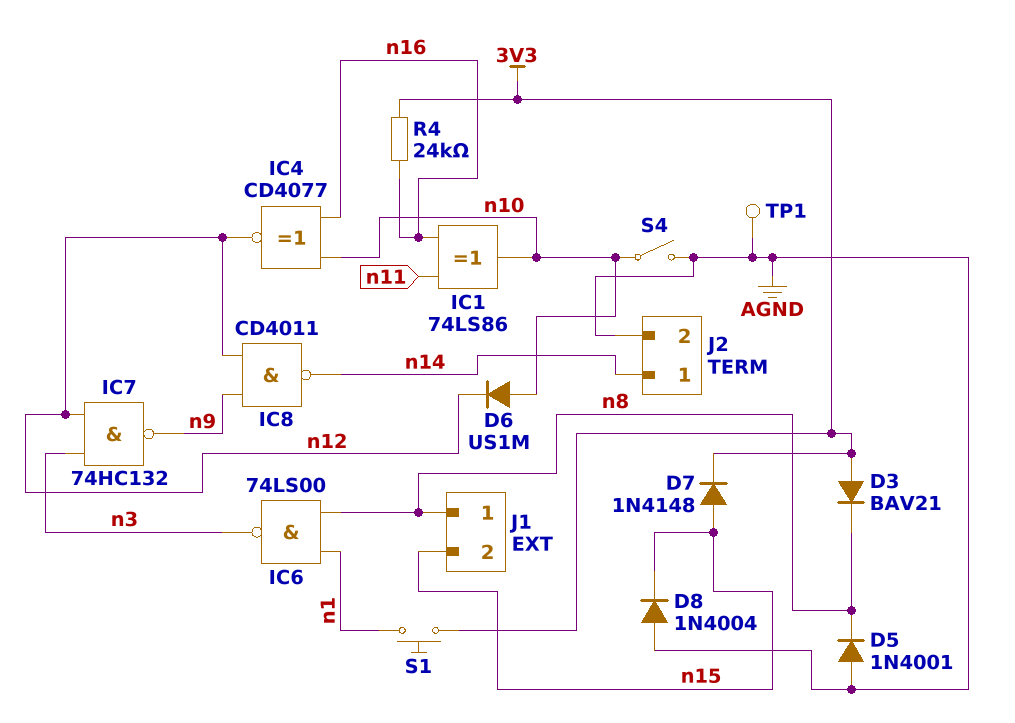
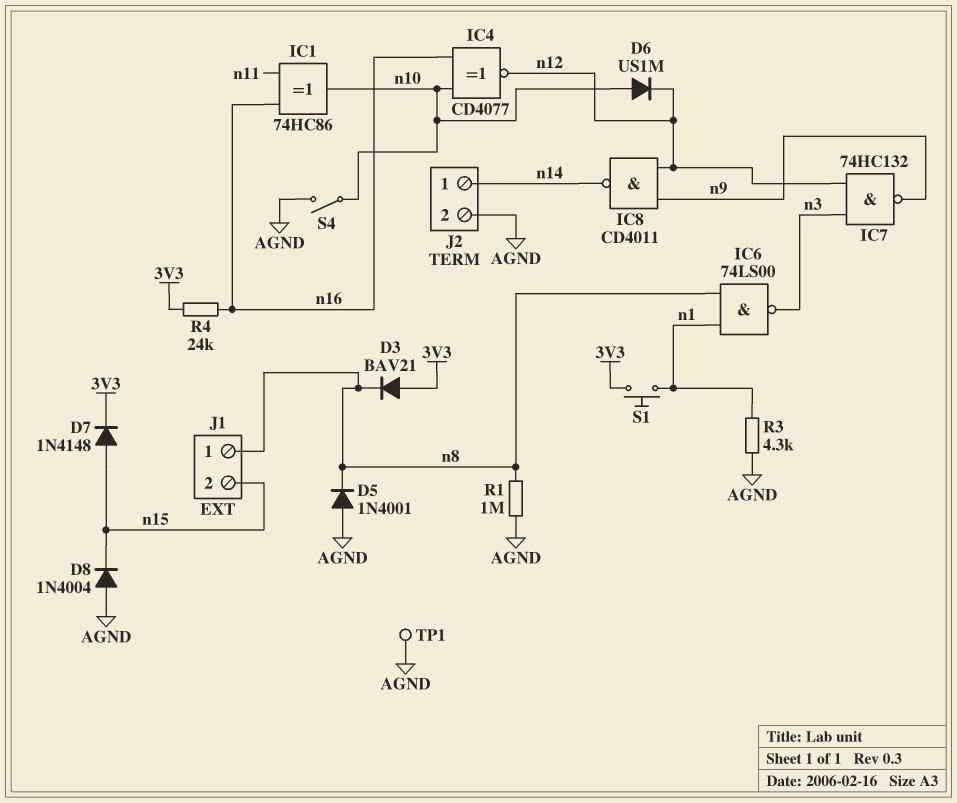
IC1: XOR 74LS86 (in n11, in n16, out n10) -> XOR 74HC86 (in n11, in n16, out n10)
R1: none -> 1M (AGND, n8)
R3: none -> 4.3k (AGND, n1)

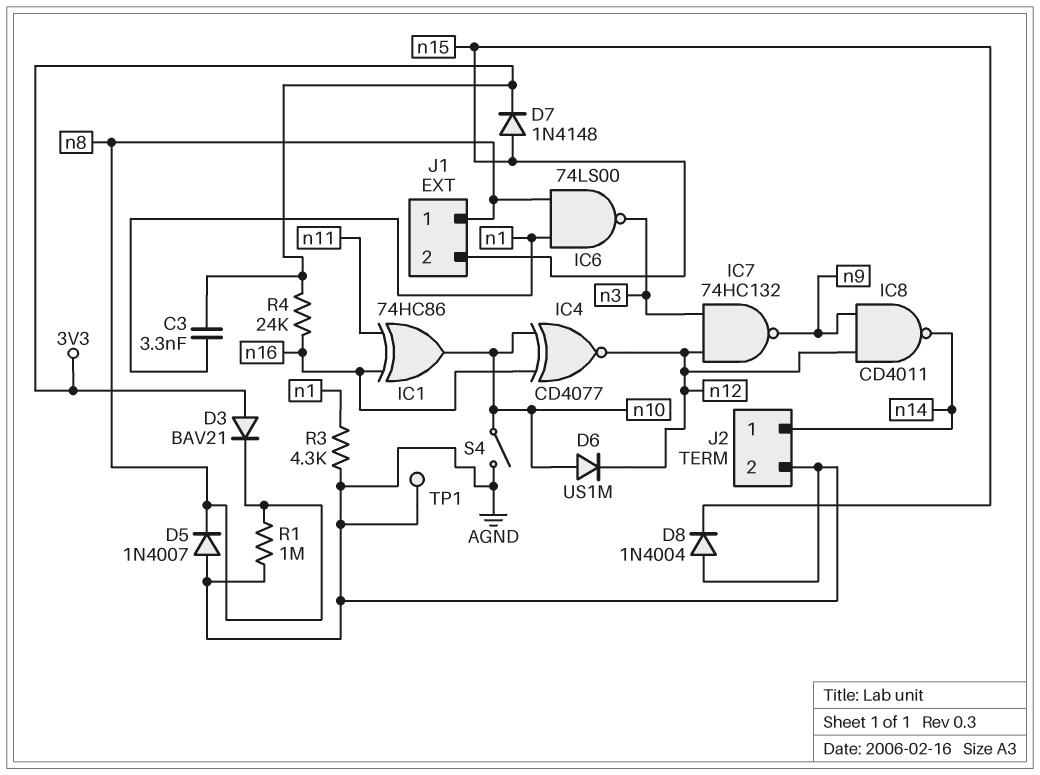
C3: none -> 3.3nF (3V3, n1)
D5: diode 1N4001 (A AGND, K n8) -> diode 1N4007 (A AGND, K n8)
S1: button (3V3, n1) -> none

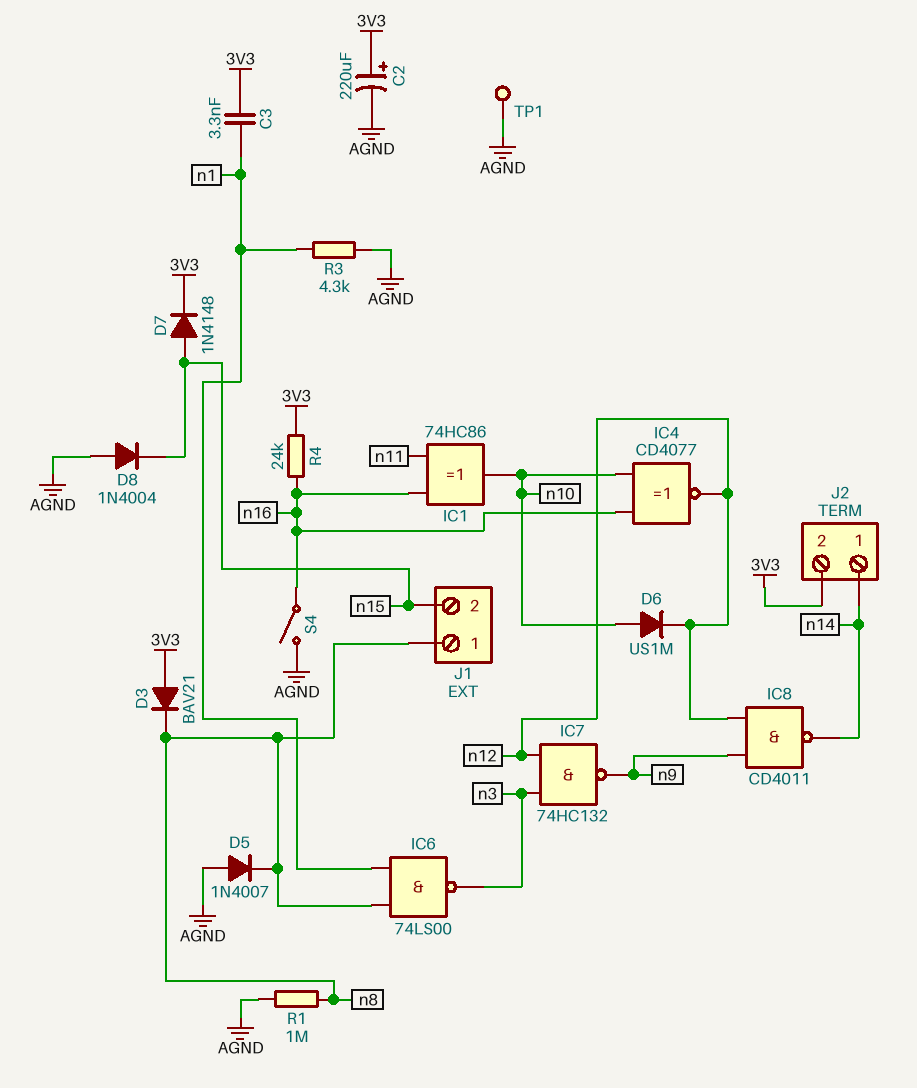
C2: none -> 220uF (plus 3V3, minus AGND)
J2 pin 2: AGND -> 3V3
S4: switch (AGND, n10) -> switch (AGND, n16)

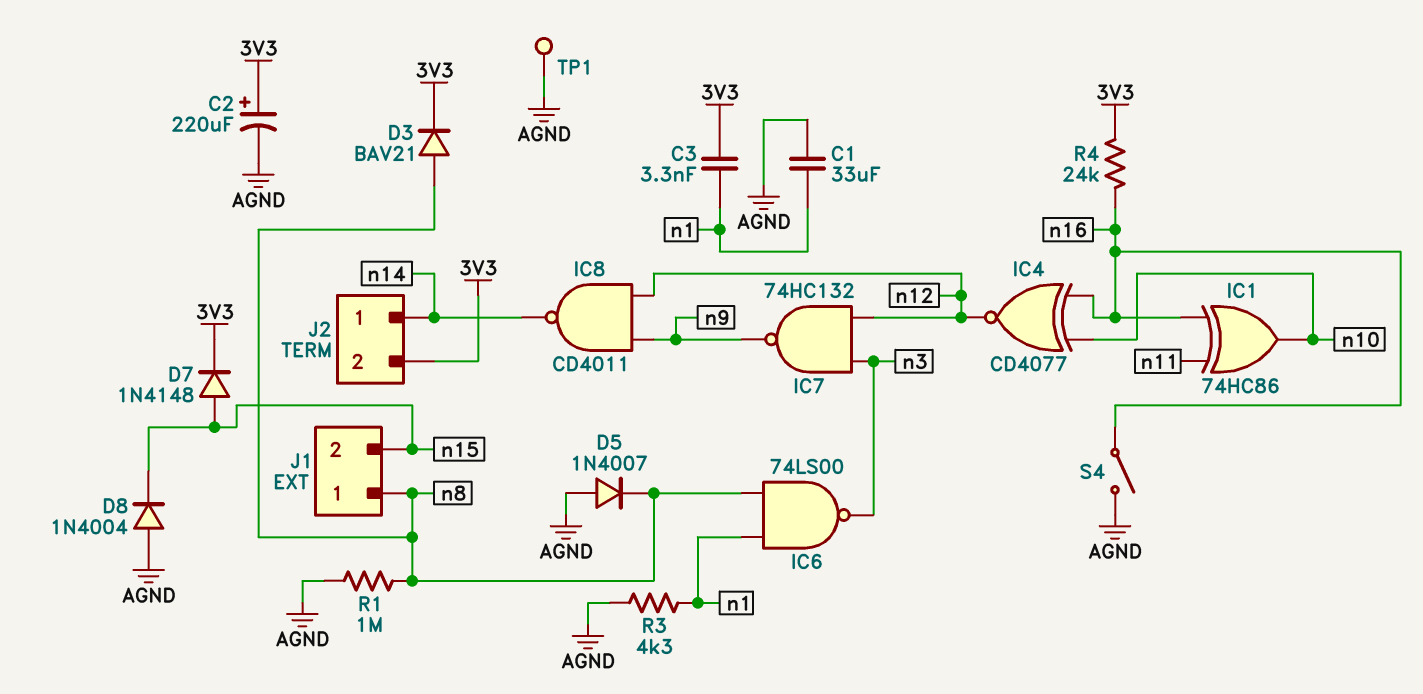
C1: none -> 33uF (AGND, n1)
D3: diode BAV21 (A 3V3, K n8) -> diode BAV21 (A n8, K 3V3)
D6: diode US1M (A n10, K n12) -> none

